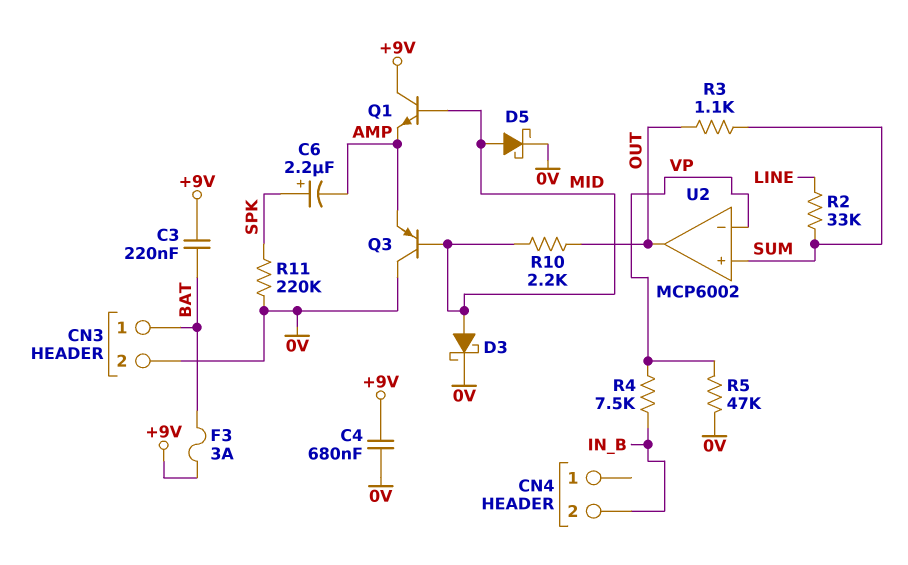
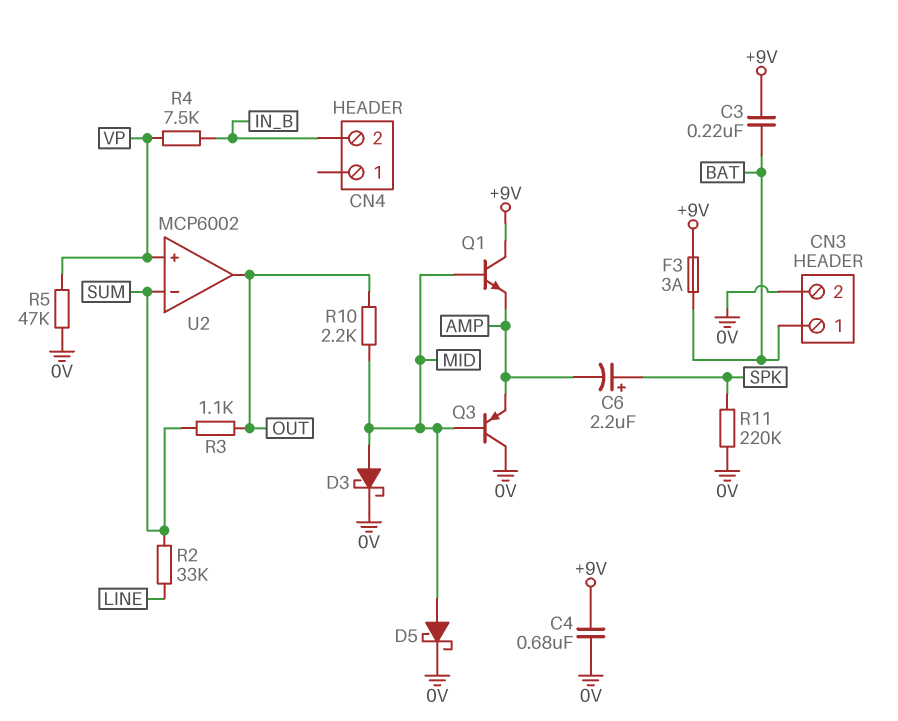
U2 pin in+: SUM -> VP
U2 pin in-: VP -> SUM

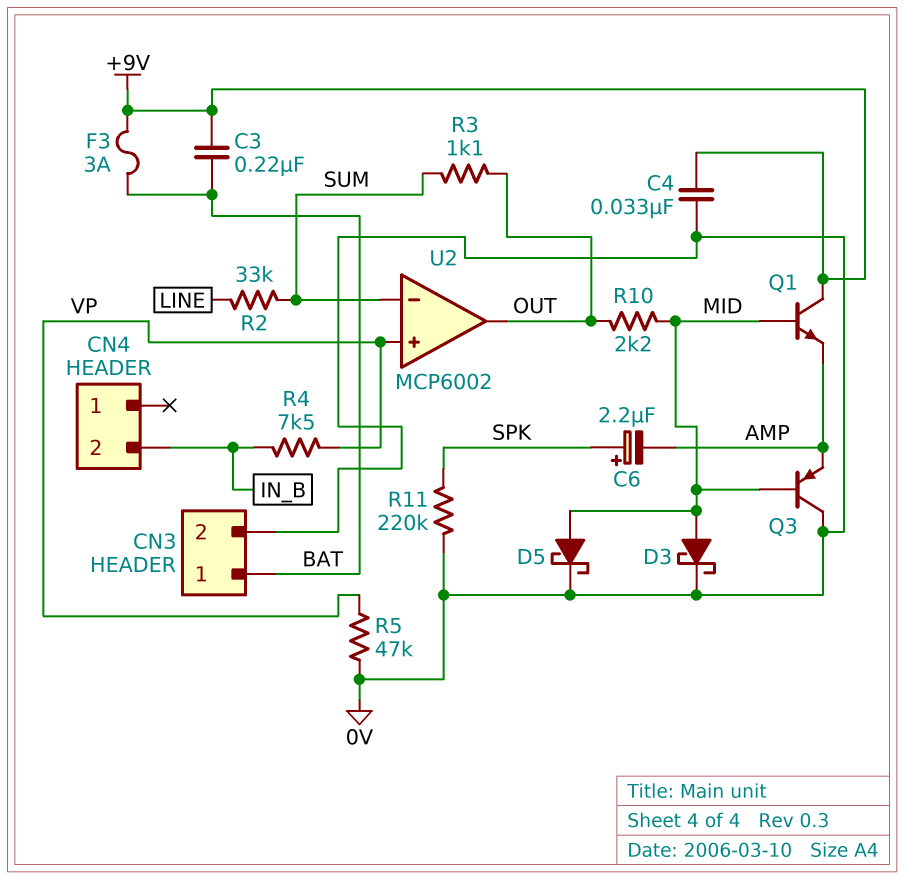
C4: 680nF (+9V, 0V) -> 33nF (+9V, 0V)

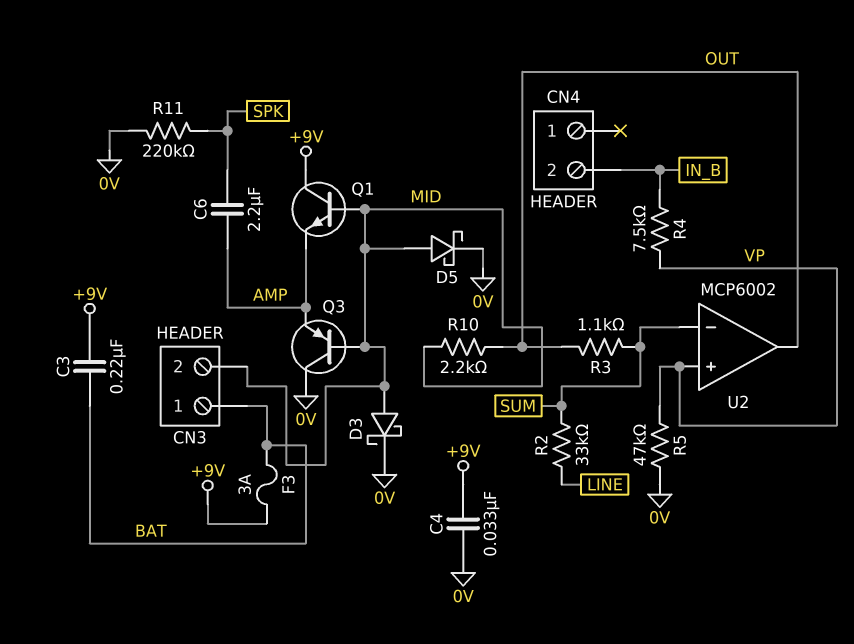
C6: 2.2uF (plus SPK, minus AMP) -> 2.2uF (AMP, SPK)
CN3 pin 2: 0V -> MID

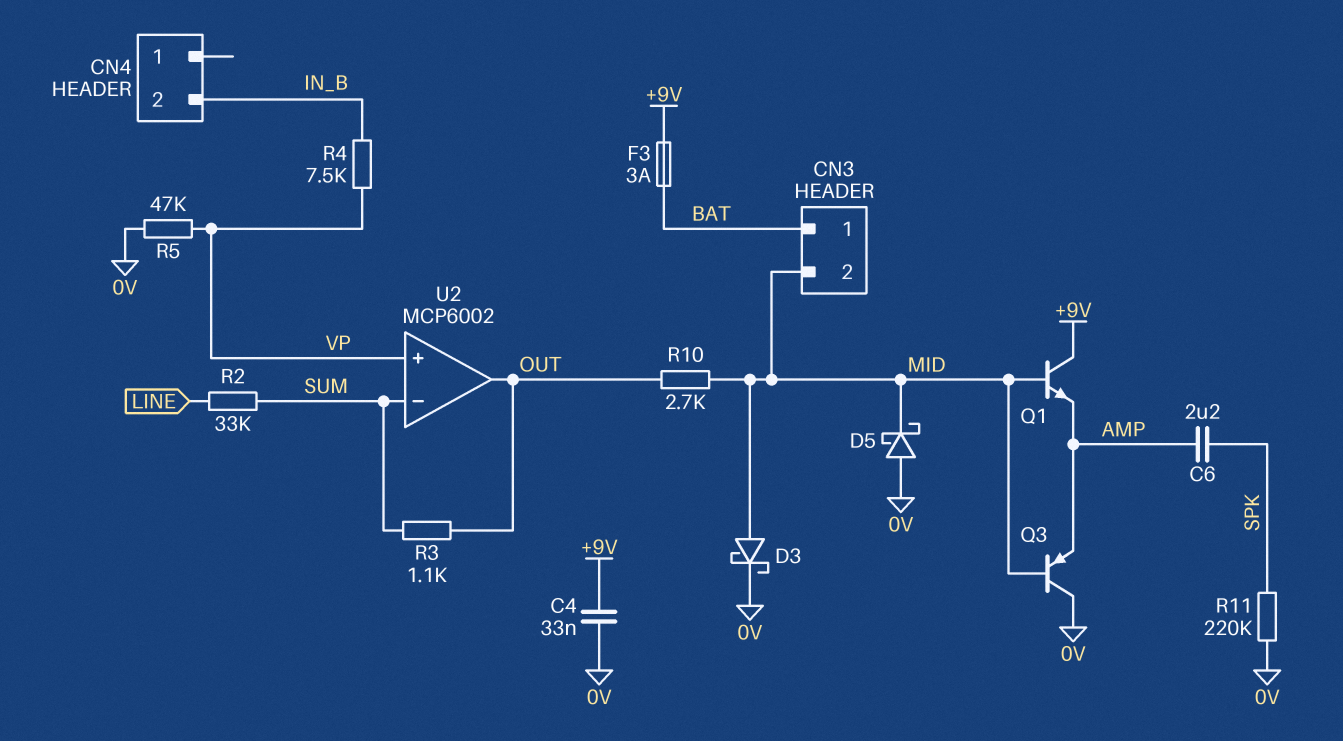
C3: 220nF (+9V, BAT) -> none
D5: schottky (A MID, K 0V) -> schottky (A 0V, K MID)
R10: 2.2k (MID, OUT) -> 2.7k (MID, OUT)

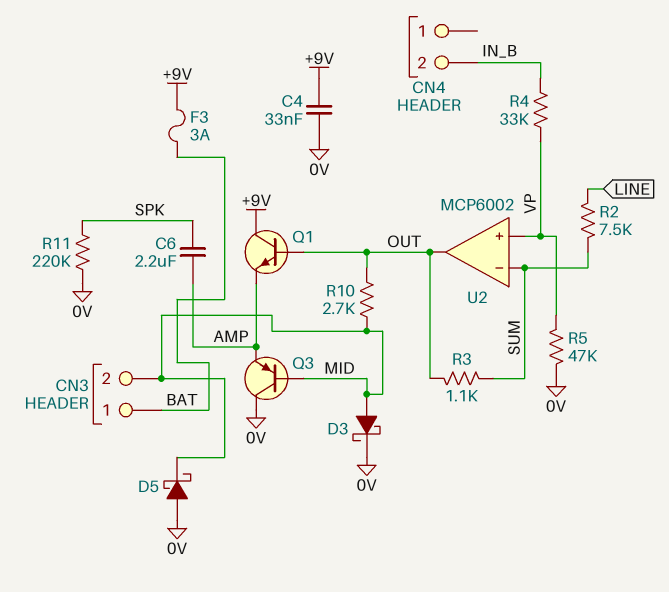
Q1: NPN (B MID, C +9V, E AMP) -> NPN (B OUT, C +9V, E AMP)
R2: 33k (LINE, SUM) -> 7.5k (LINE, SUM)
R4: 7.5k (IN_B, VP) -> 33k (IN_B, VP)

